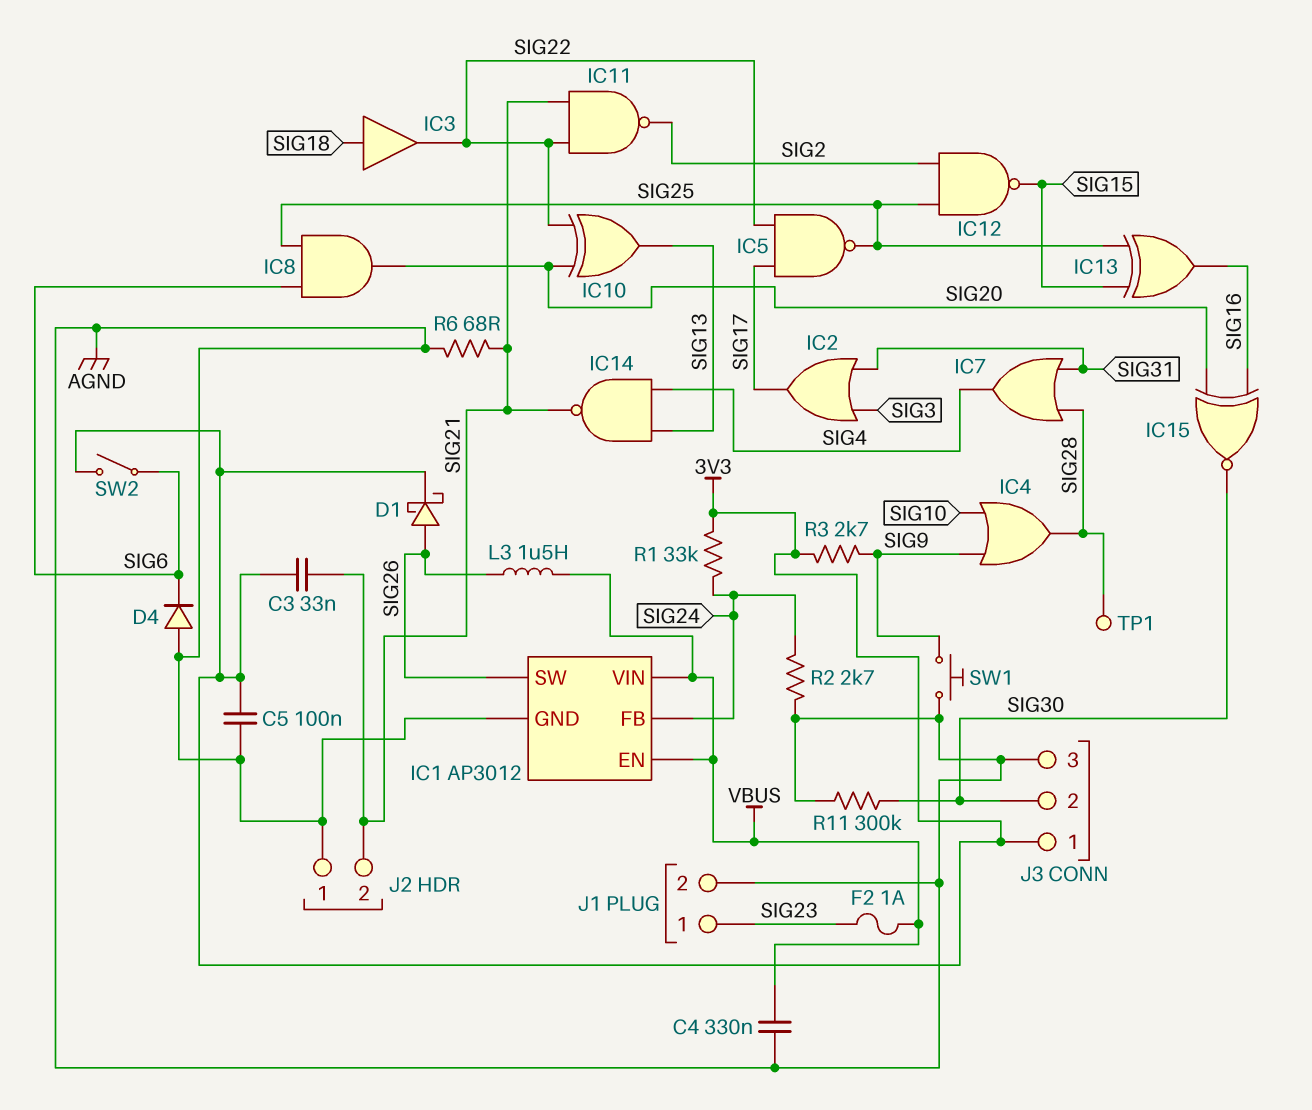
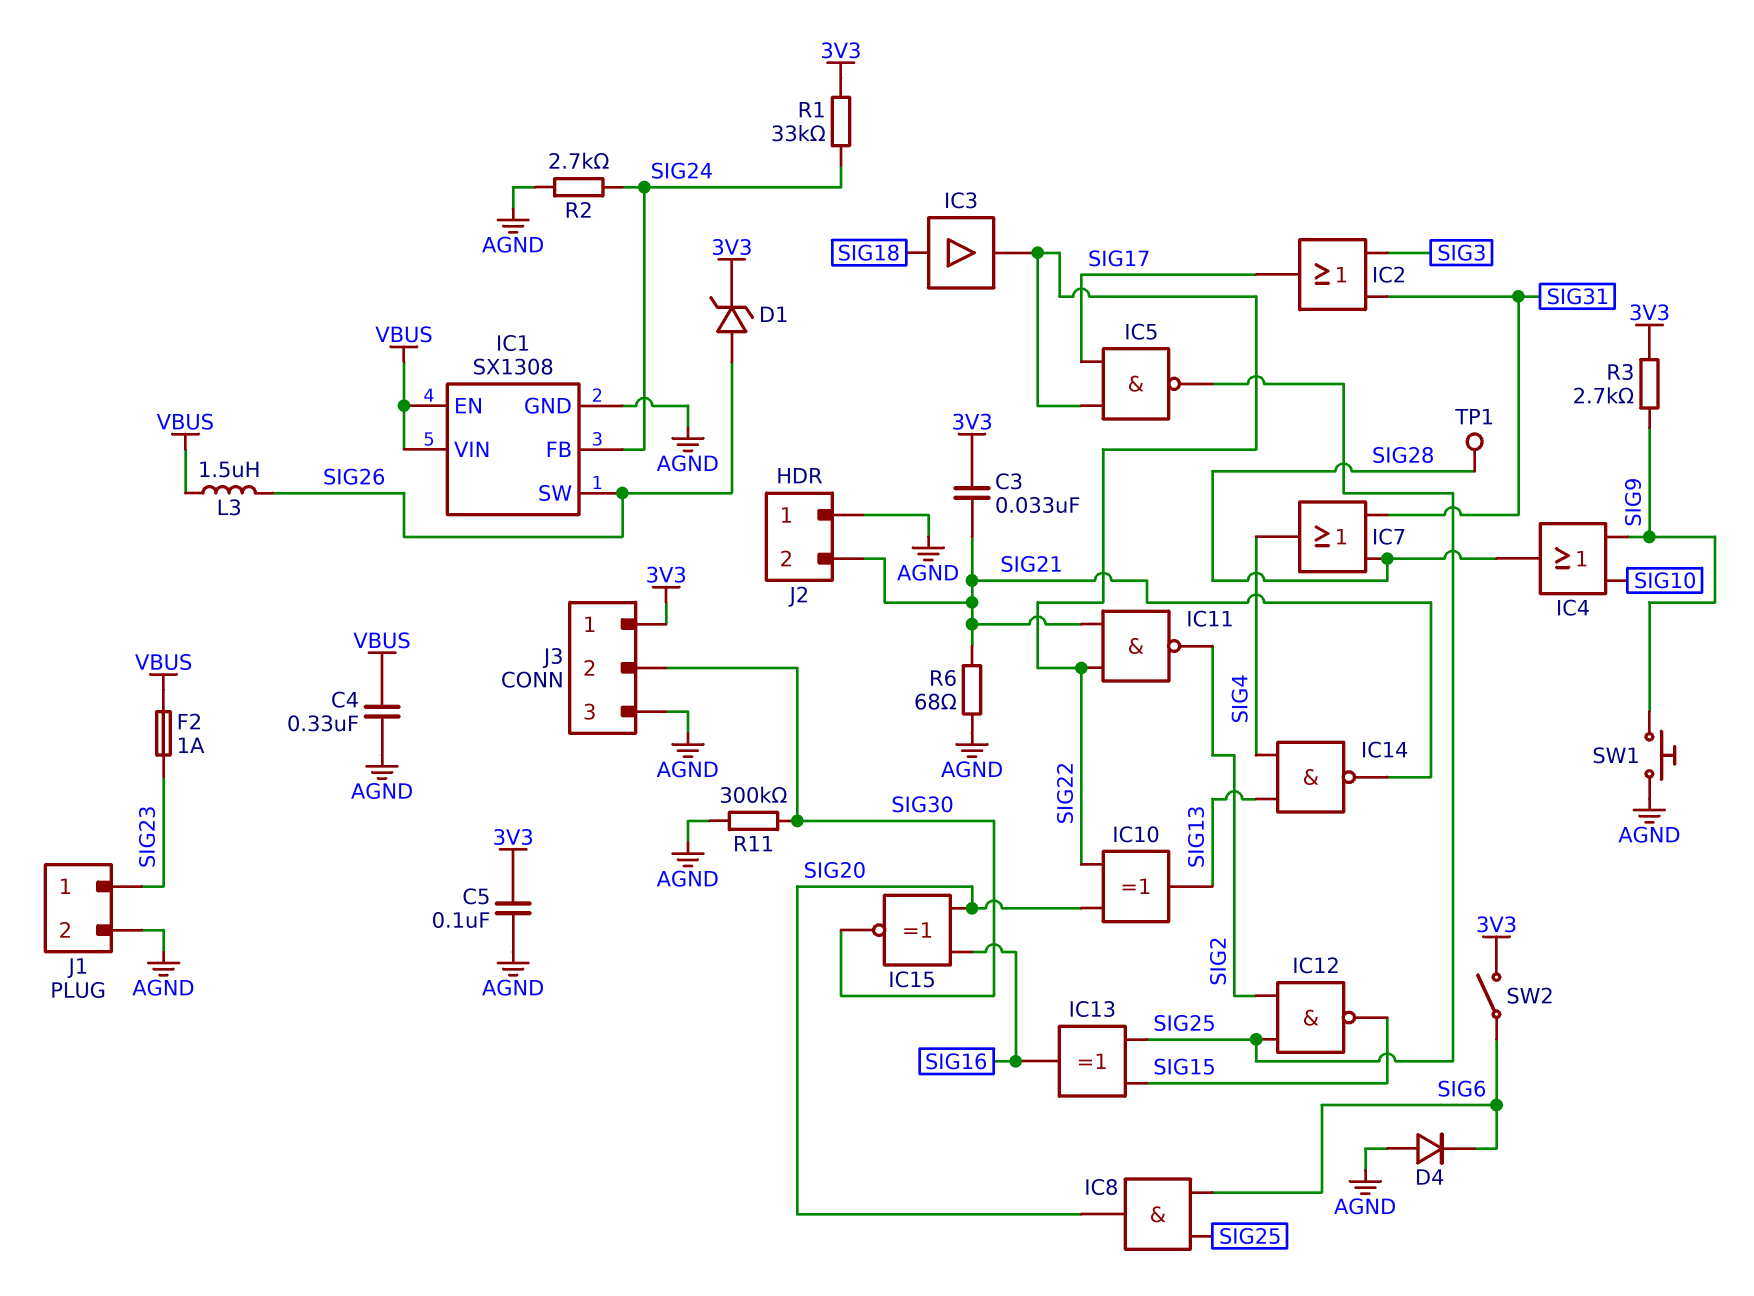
D1: schottky (A SIG26, K 3V3) -> zener (A SIG26, K 3V3)
IC1: AP3012 -> SX1308

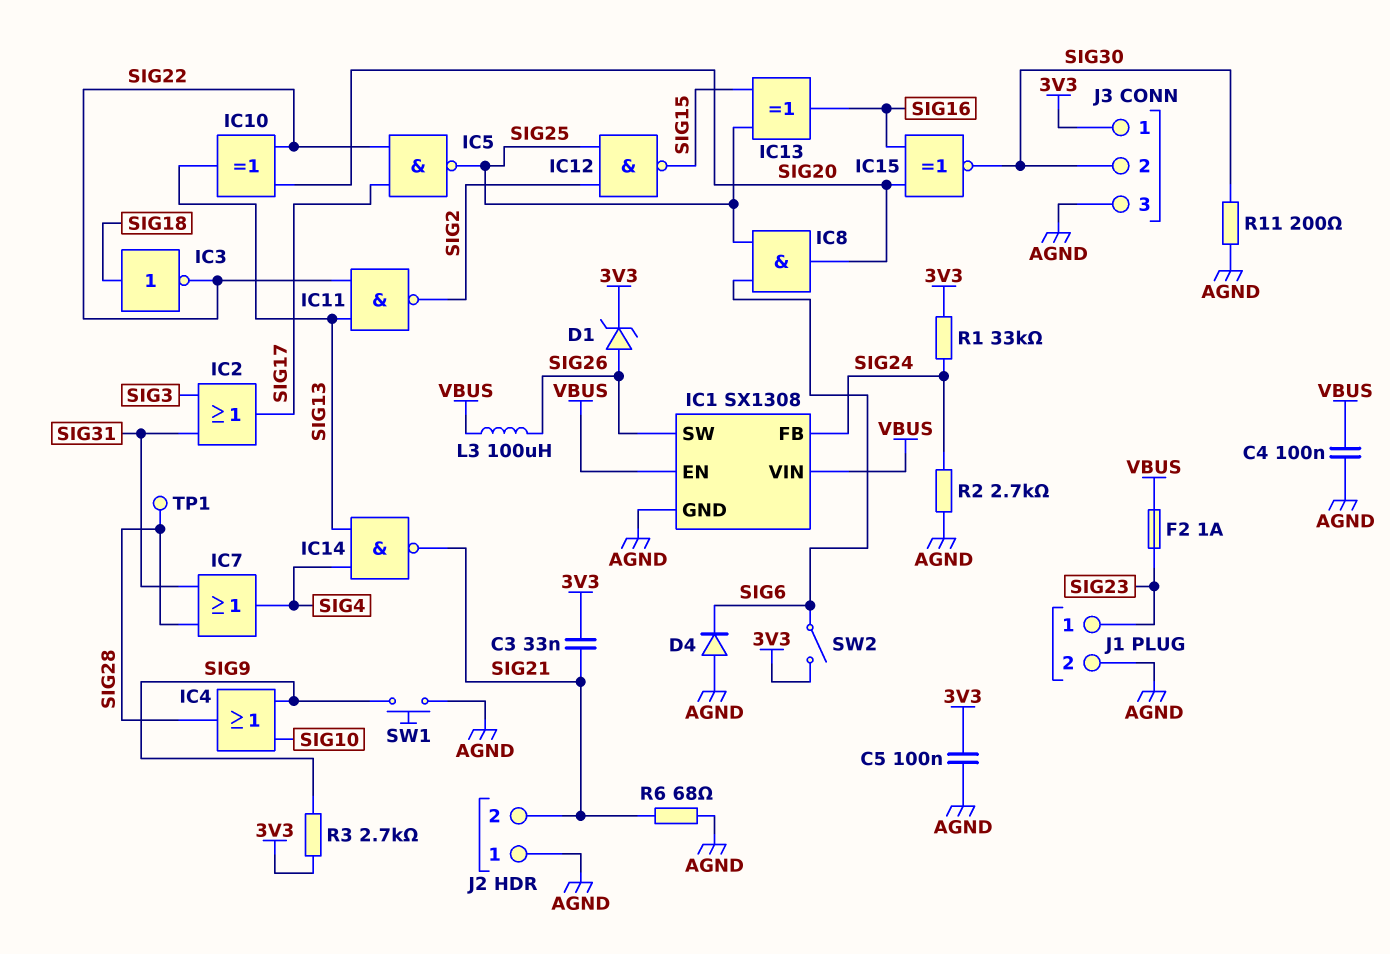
C4: 330nF (AGND, VBUS) -> 100nF (AGND, VBUS)
IC3: buffer (in SIG18, out SIG22) -> NOT (in SIG18, out SIG22)
IC11: NAND (in SIG21, in SIG22, out SIG2) -> NAND (in SIG13, in SIG22, out SIG2)
L3: 1.5uH (SIG26, VBUS) -> 100uH (SIG26, VBUS)
R11: 300k (AGND, SIG30) -> 200 (AGND, SIG30)

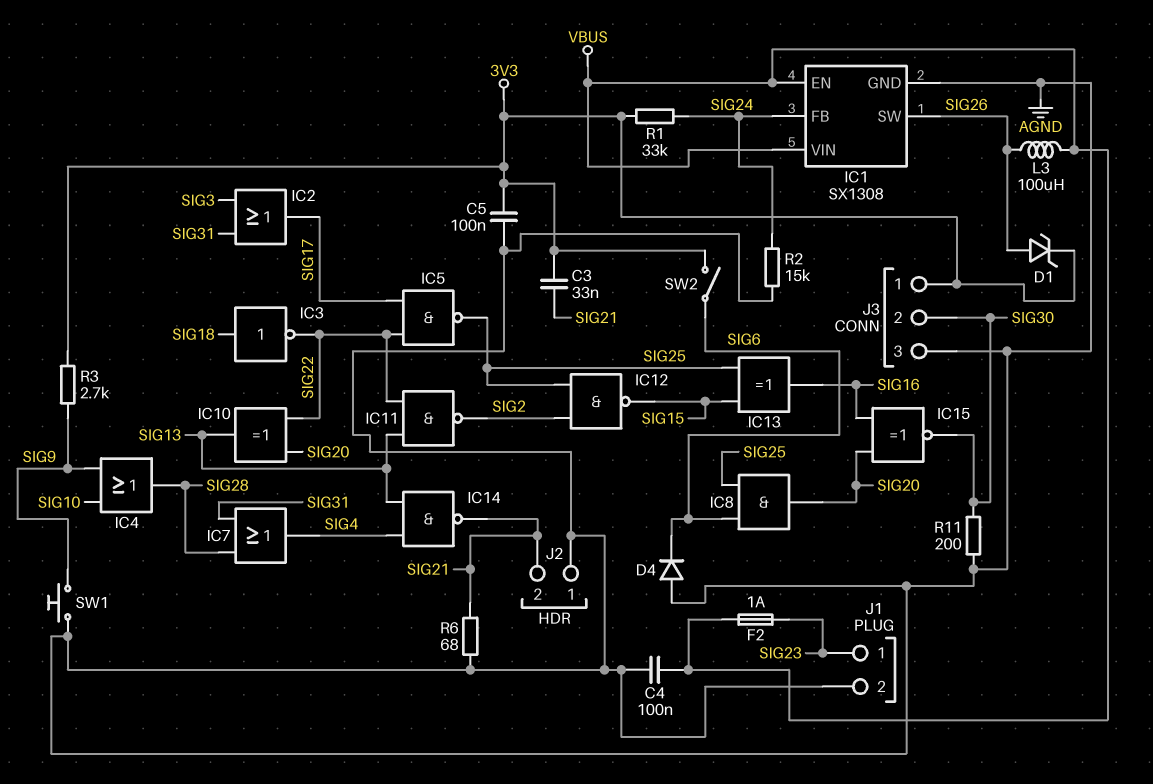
R2: 2.7k (AGND, SIG24) -> 15k (AGND, SIG24)
TP1: test point (SIG28) -> none

